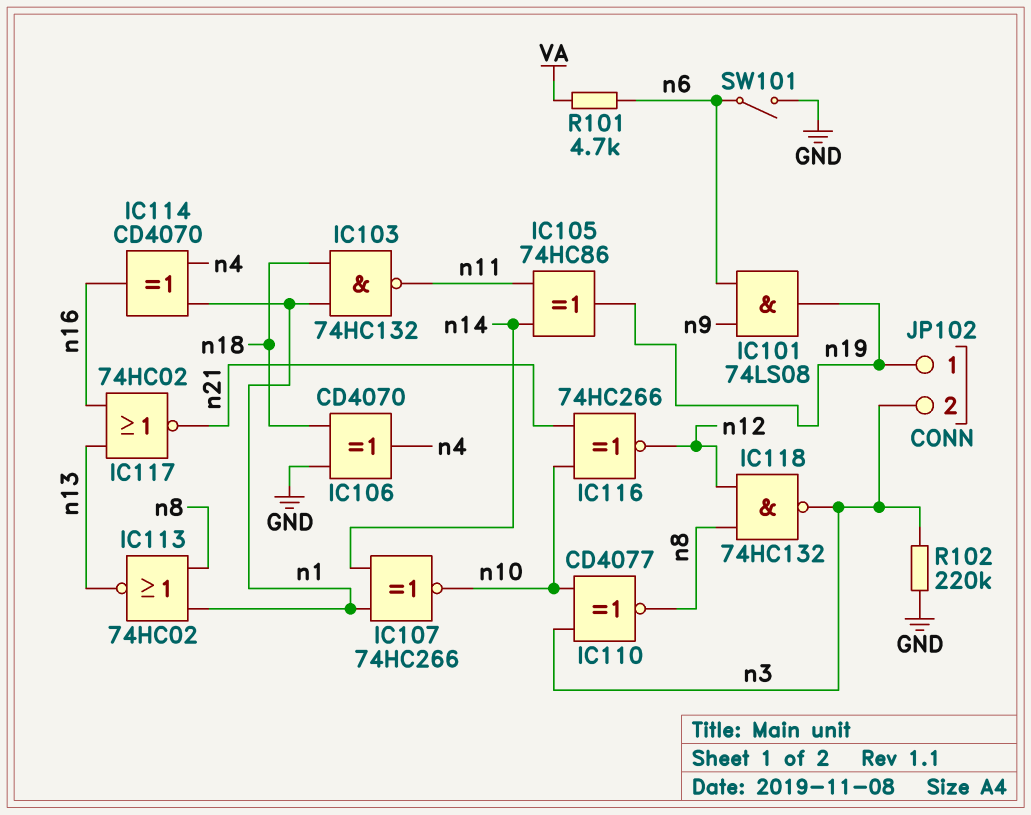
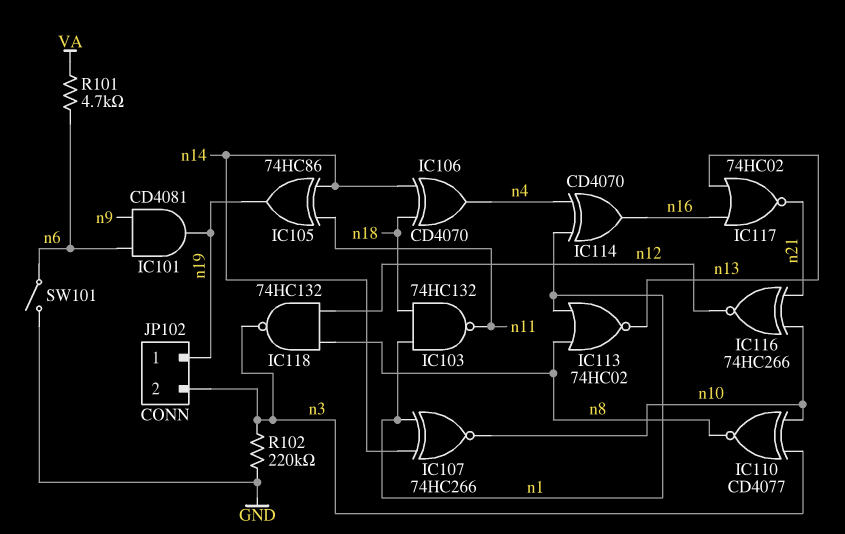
IC101: AND 74LS08 (in n6, in n9, out n19) -> AND CD4081 (in n6, in n9, out n19)
IC106: XOR CD4070 (in GND, in n18, out n4) -> XOR CD4070 (in n14, in n18, out n4)

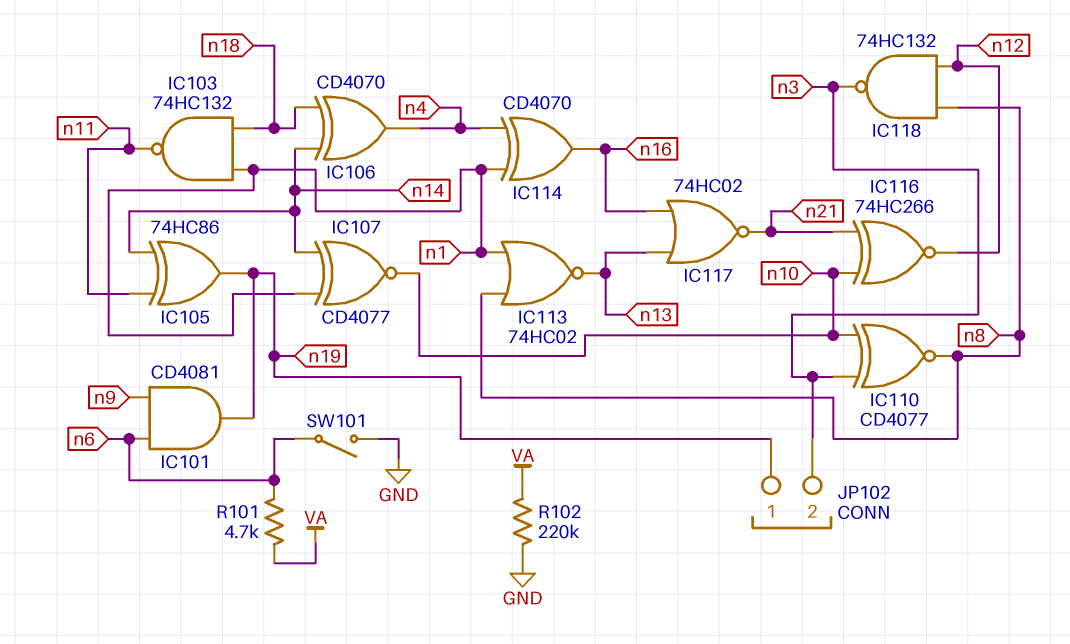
IC107: XNOR 74HC266 (in n1, in n14, out n10) -> XNOR CD4077 (in n1, in n14, out n10)
R102: 220k (GND, n3) -> 220k (GND, VA)

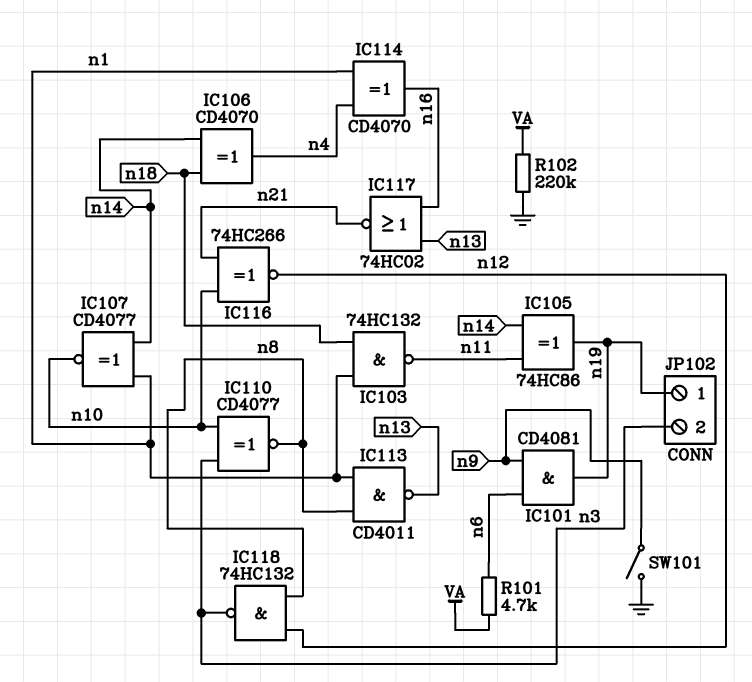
IC113: NOR 74HC02 (in n1, in n8, out n13) -> NAND CD4011 (in n1, in n8, out n13)
SW101: switch (GND, n6) -> switch (GND, n9)

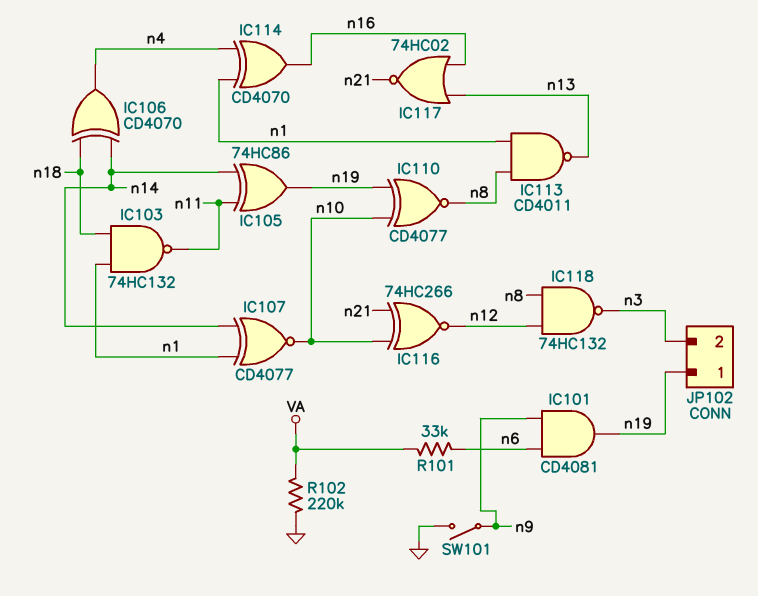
IC110: XNOR CD4077 (in n3, in n10, out n8) -> XNOR CD4077 (in n10, in n19, out n8)
R101: 4.7k (VA, n6) -> 33k (VA, n6)

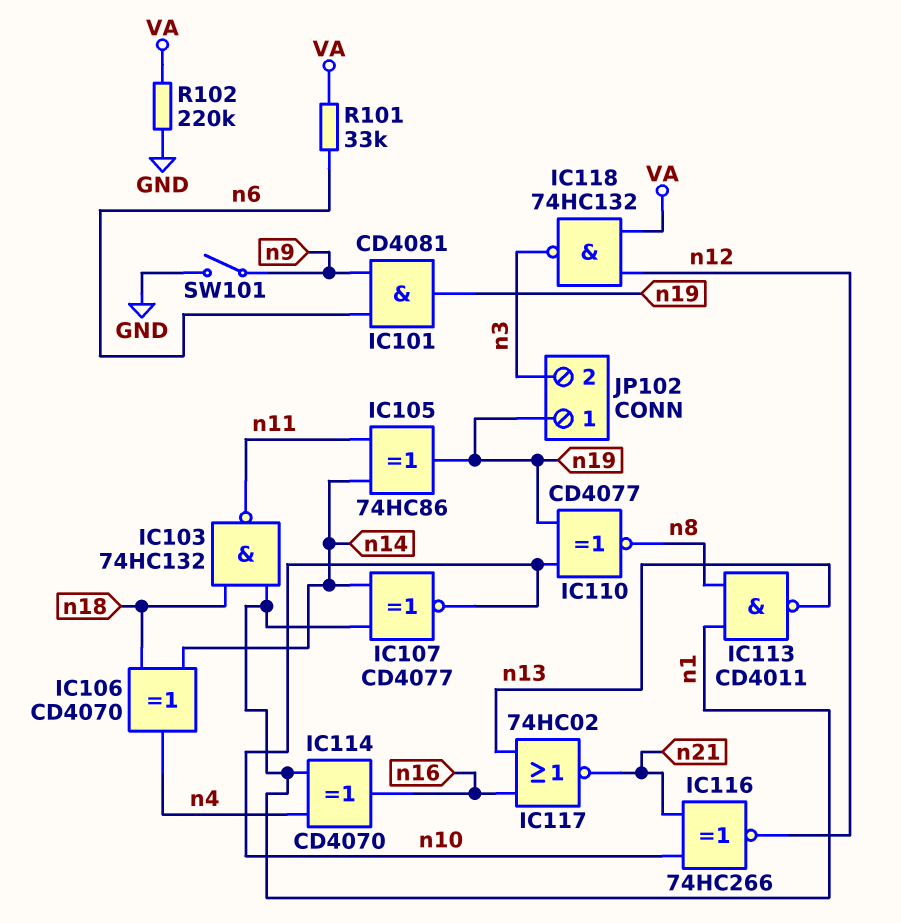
IC118: NAND 74HC132 (in n8, in n12, out n3) -> NAND 74HC132 (in VA, in n12, out n3)

